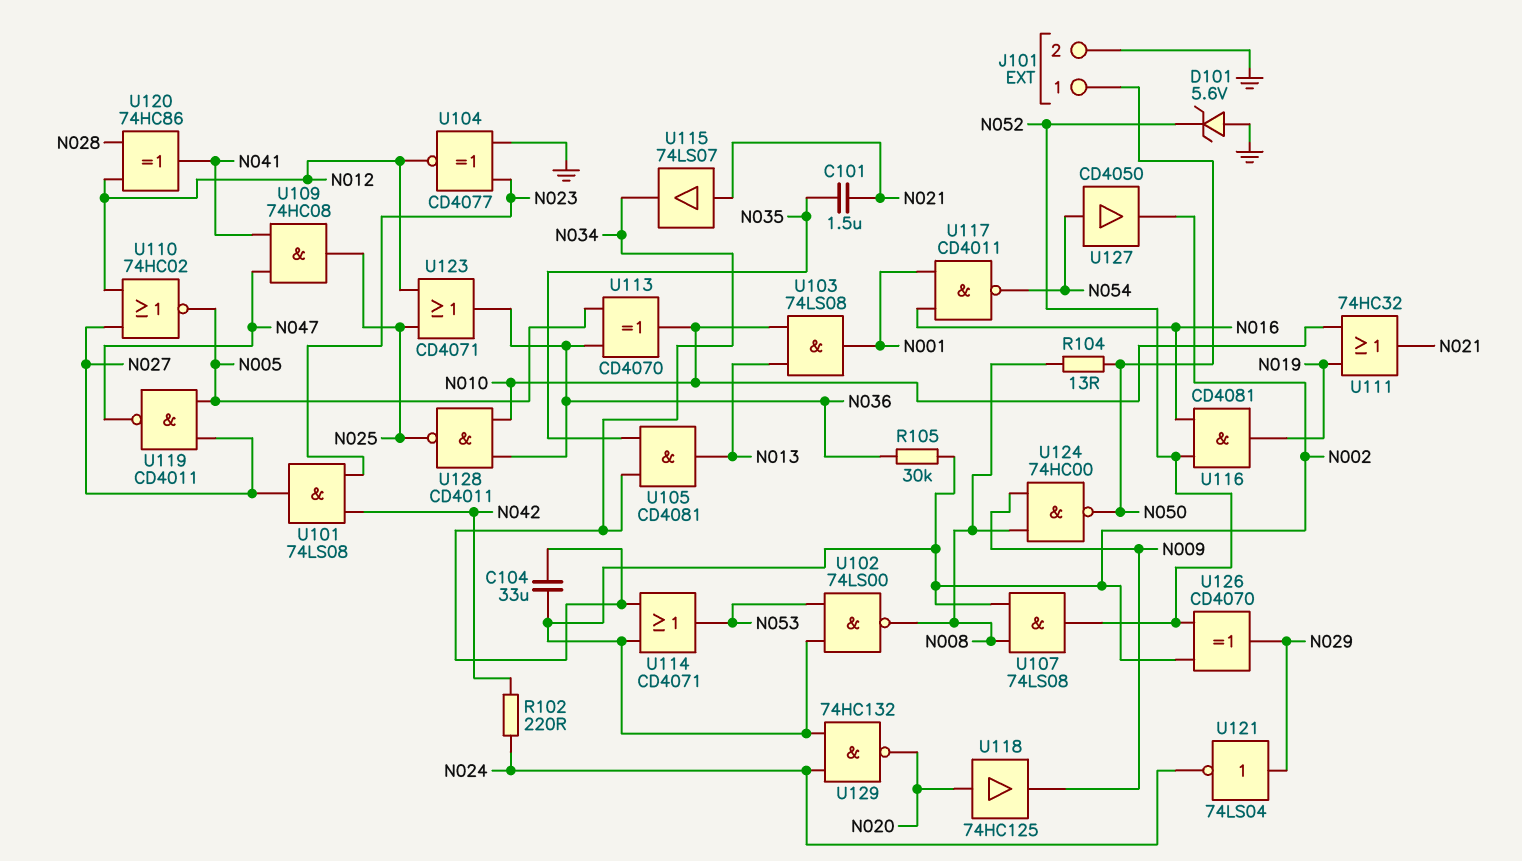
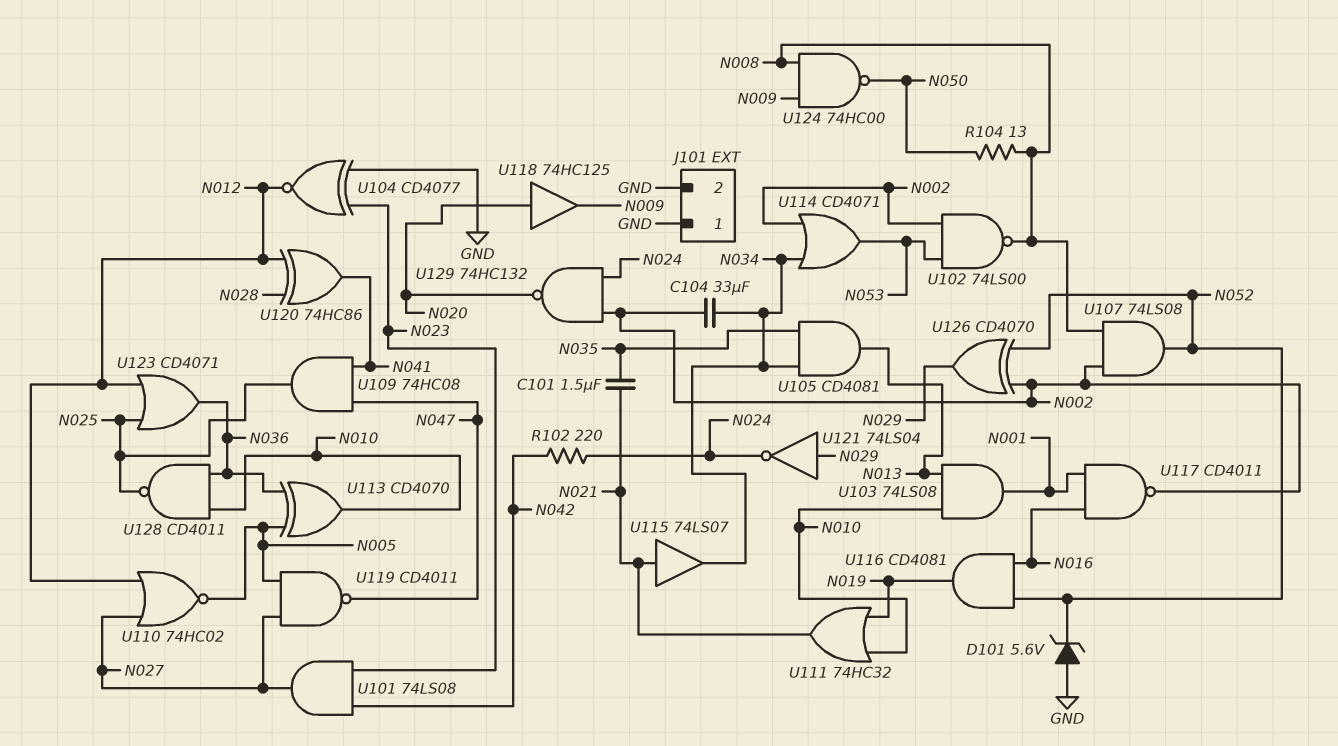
J101 pin 1: N050 -> GND
R105: 30k (N002, N036) -> none
U117: NAND CD4011 (in N001, in N016, out N054) -> NAND CD4011 (in N001, in N016, out N002)
U127: buffer CD4050 (in N054, out N002) -> none

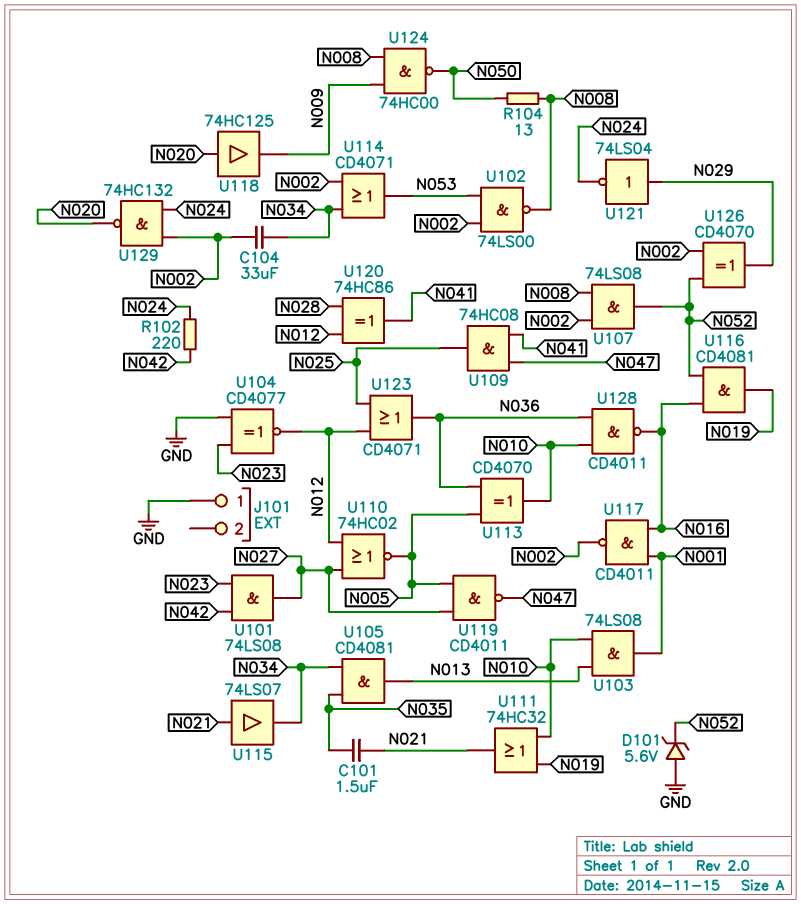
J101 pin 2: GND -> none
U128: NAND CD4011 (in N010, in N036, out N025) -> NAND CD4011 (in N010, in N036, out N016)

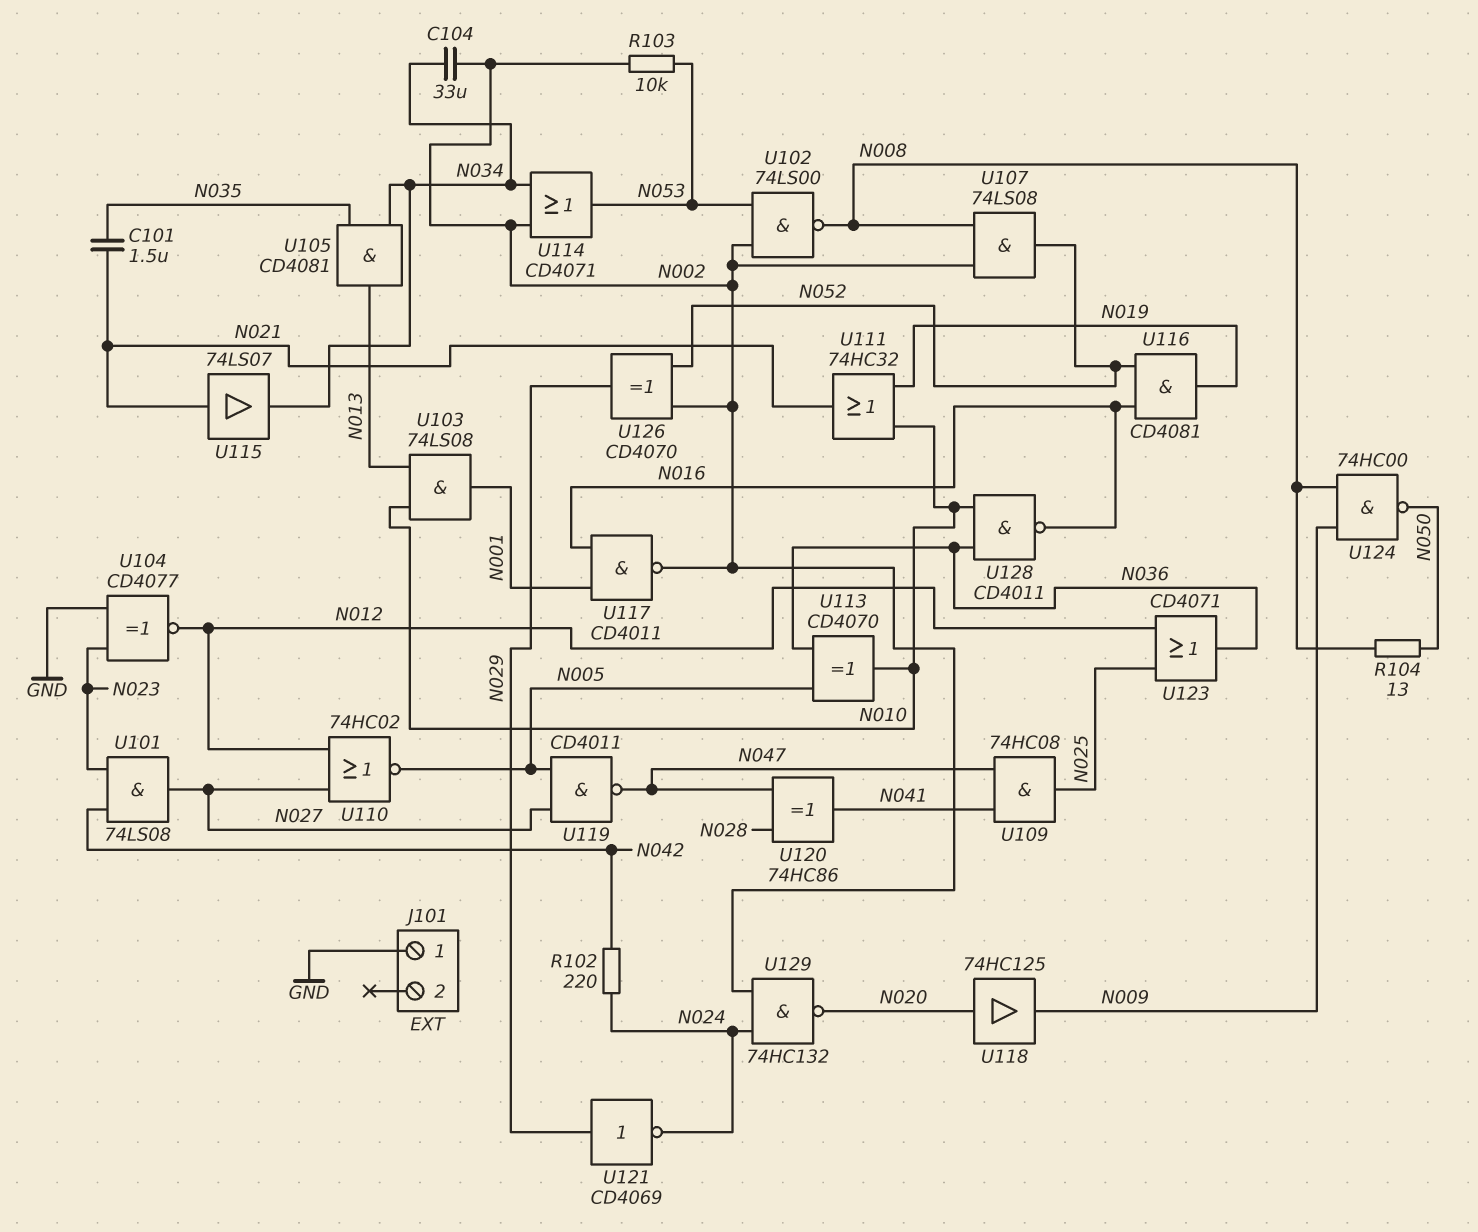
D101: zener 5.6V (A GND, K N052) -> none
R103: none -> 10k (N002, N053)
U120: XOR 74HC86 (in N012, in N028, out N041) -> XOR 74HC86 (in N028, in N047, out N041)
U121: NOT 74LS04 (in N029, out N024) -> NOT CD4069 (in N029, out N024)

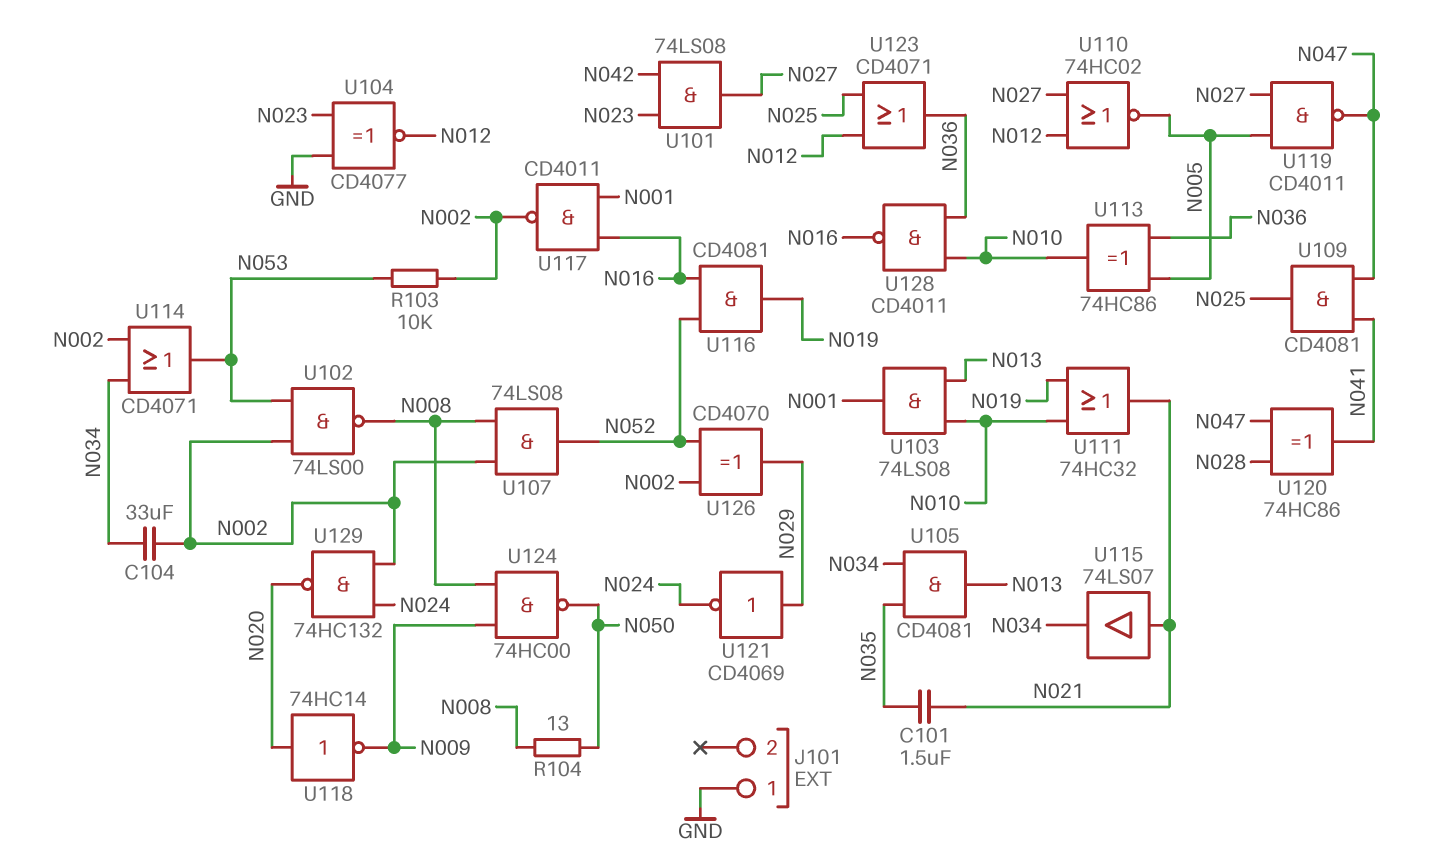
R102: 220 (N024, N042) -> none
U109: AND 74HC08 (in N041, in N047, out N025) -> AND CD4081 (in N041, in N047, out N025)
U113: XOR CD4070 (in N005, in N036, out N010) -> XOR 74HC86 (in N005, in N036, out N010)
U118: buffer 74HC125 (in N020, out N009) -> NOT 74HC14 (in N020, out N009)

